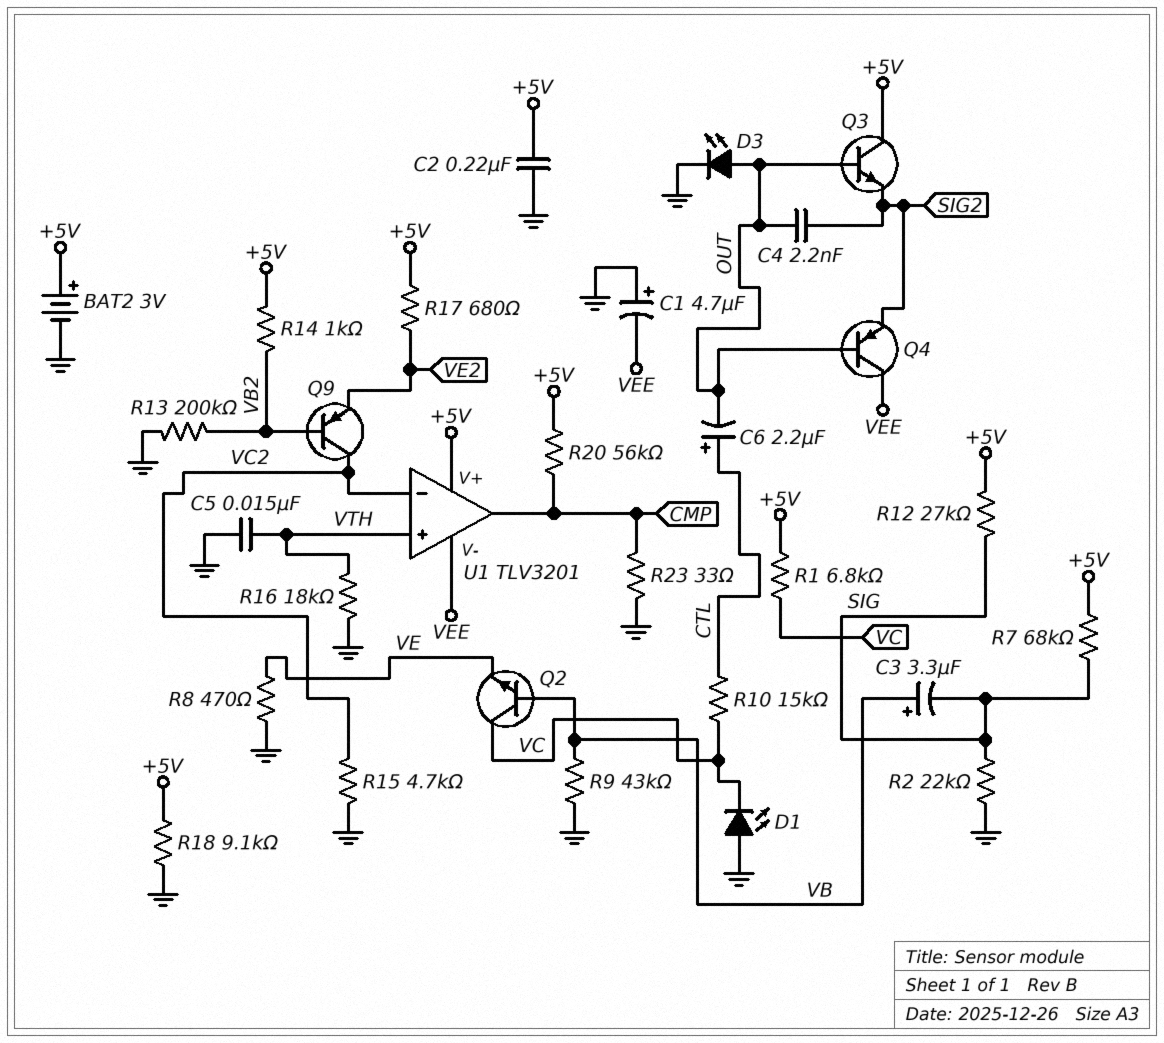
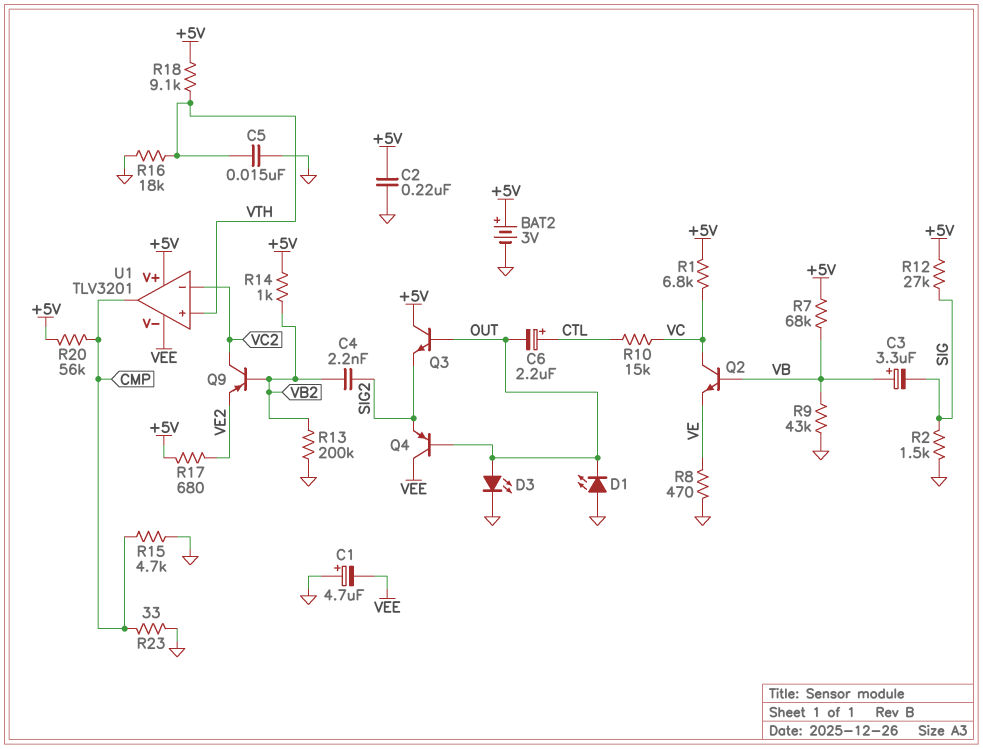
C4: 2.2nF (OUT, SIG2) -> 2.2nF (SIG2, VB2)
D1: LED (A GND, K VC) -> LED (A GND, K OUT)
R2: 22k (GND, SIG) -> 1.5k (GND, SIG)
R7: 68k (+5V, SIG) -> 68k (+5V, VB)
R15: 4.7k (GND, VC2) -> 4.7k (CMP, GND)
R18: 9.1k (+5V, GND) -> 9.1k (+5V, VTH)

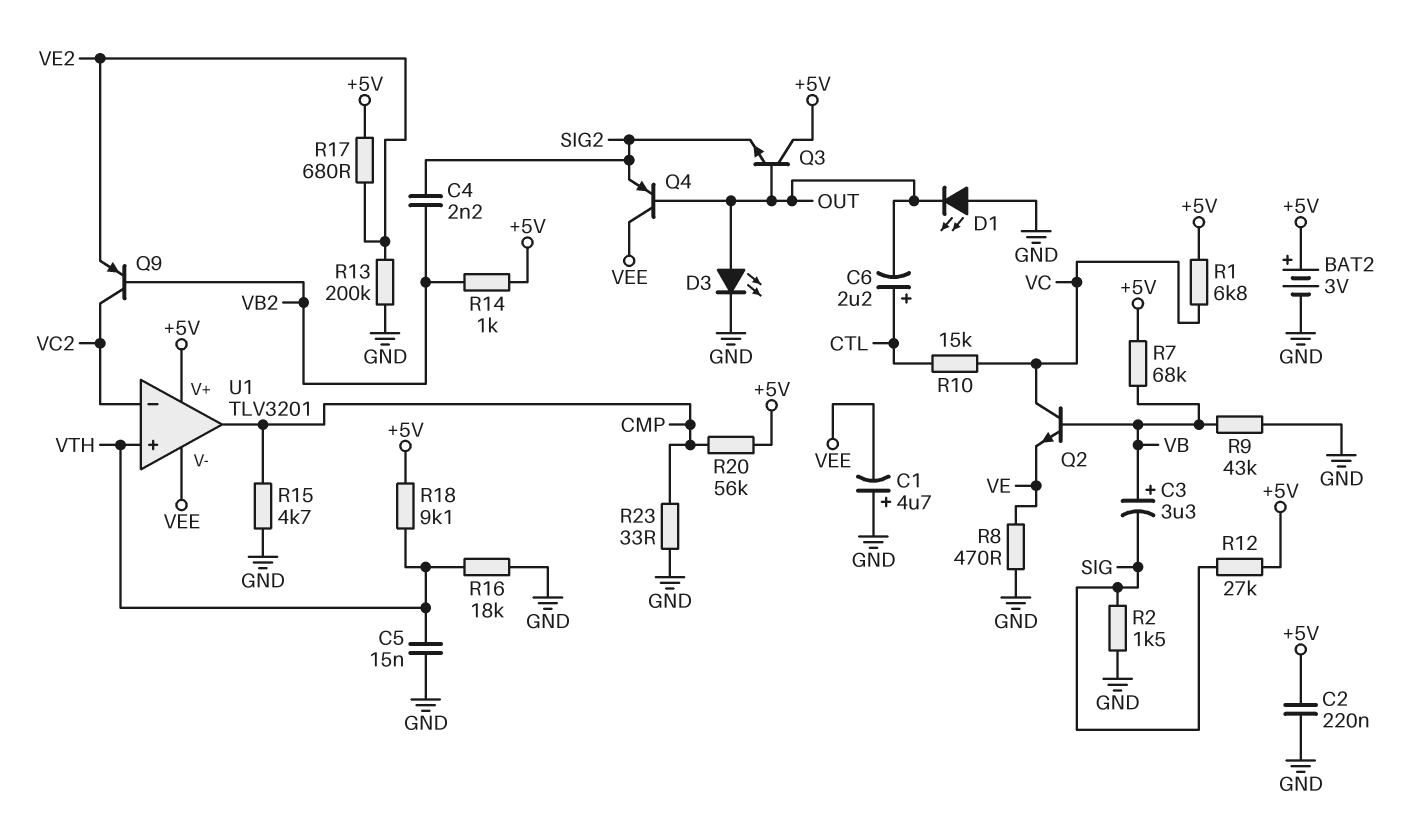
R13: 200k (GND, VB2) -> 200k (GND, VE2)

